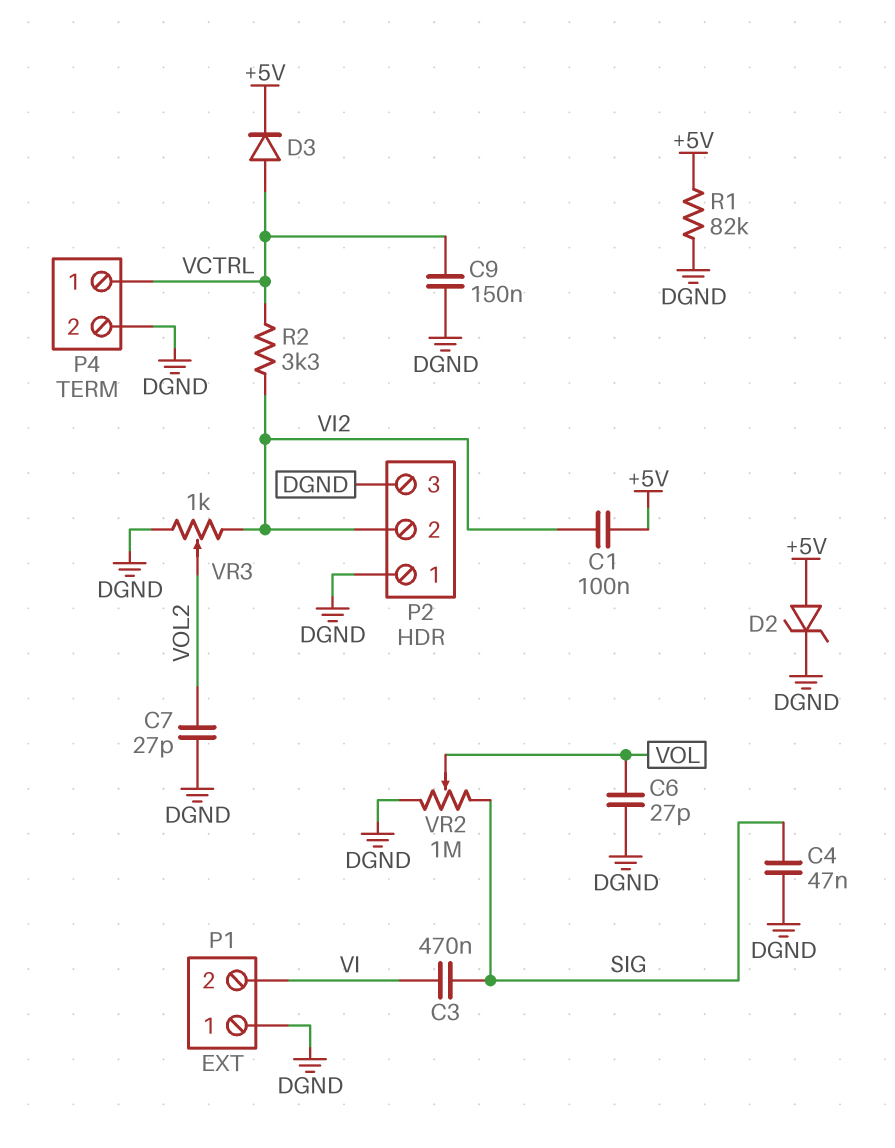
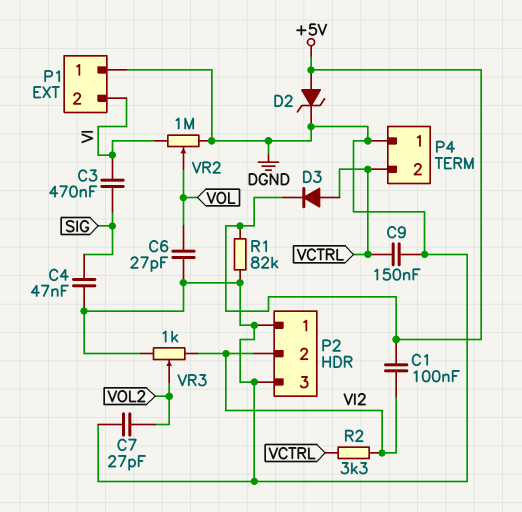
P4 pin 1: VCTRL -> DGND
P4 pin 2: DGND -> VCTRL
VR2: 1M (DGND, SIG, wiper VOL) -> 1M (DGND, VI, wiper VOL)

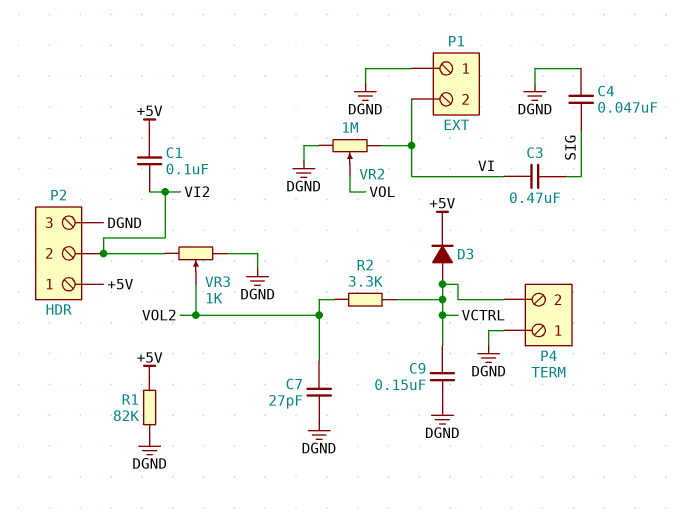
C6: 27pF (DGND, VOL) -> none
D2: zener (A +5V, K DGND) -> none
P2 pin 1: DGND -> +5V
R2: 3.3k (VCTRL, VI2) -> 3.3k (VCTRL, VOL2)

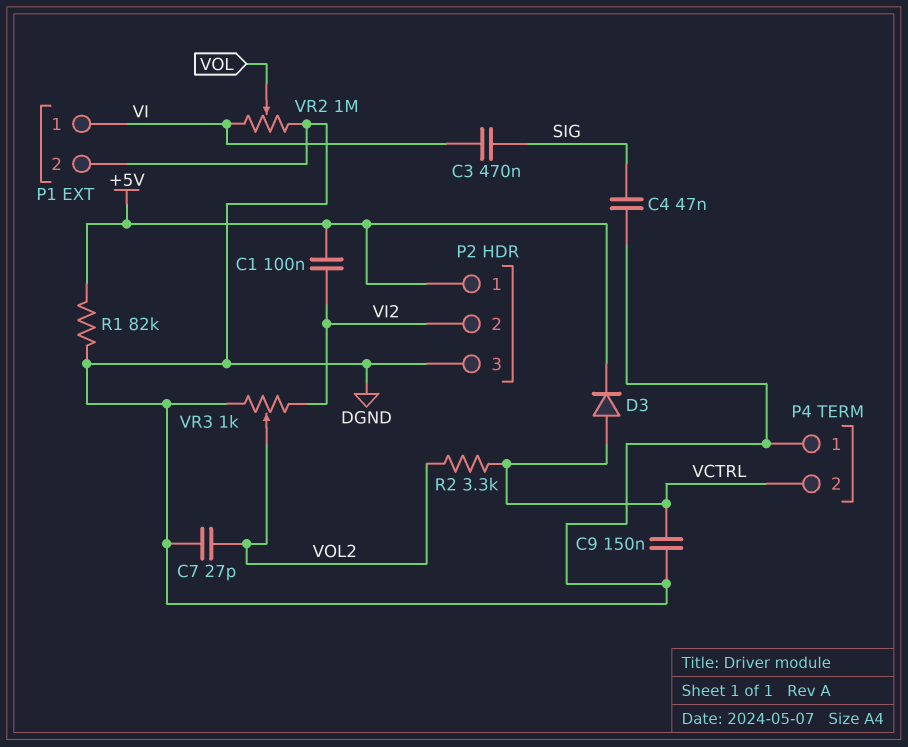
P1 pin 1: DGND -> VI
P1 pin 2: VI -> DGND

